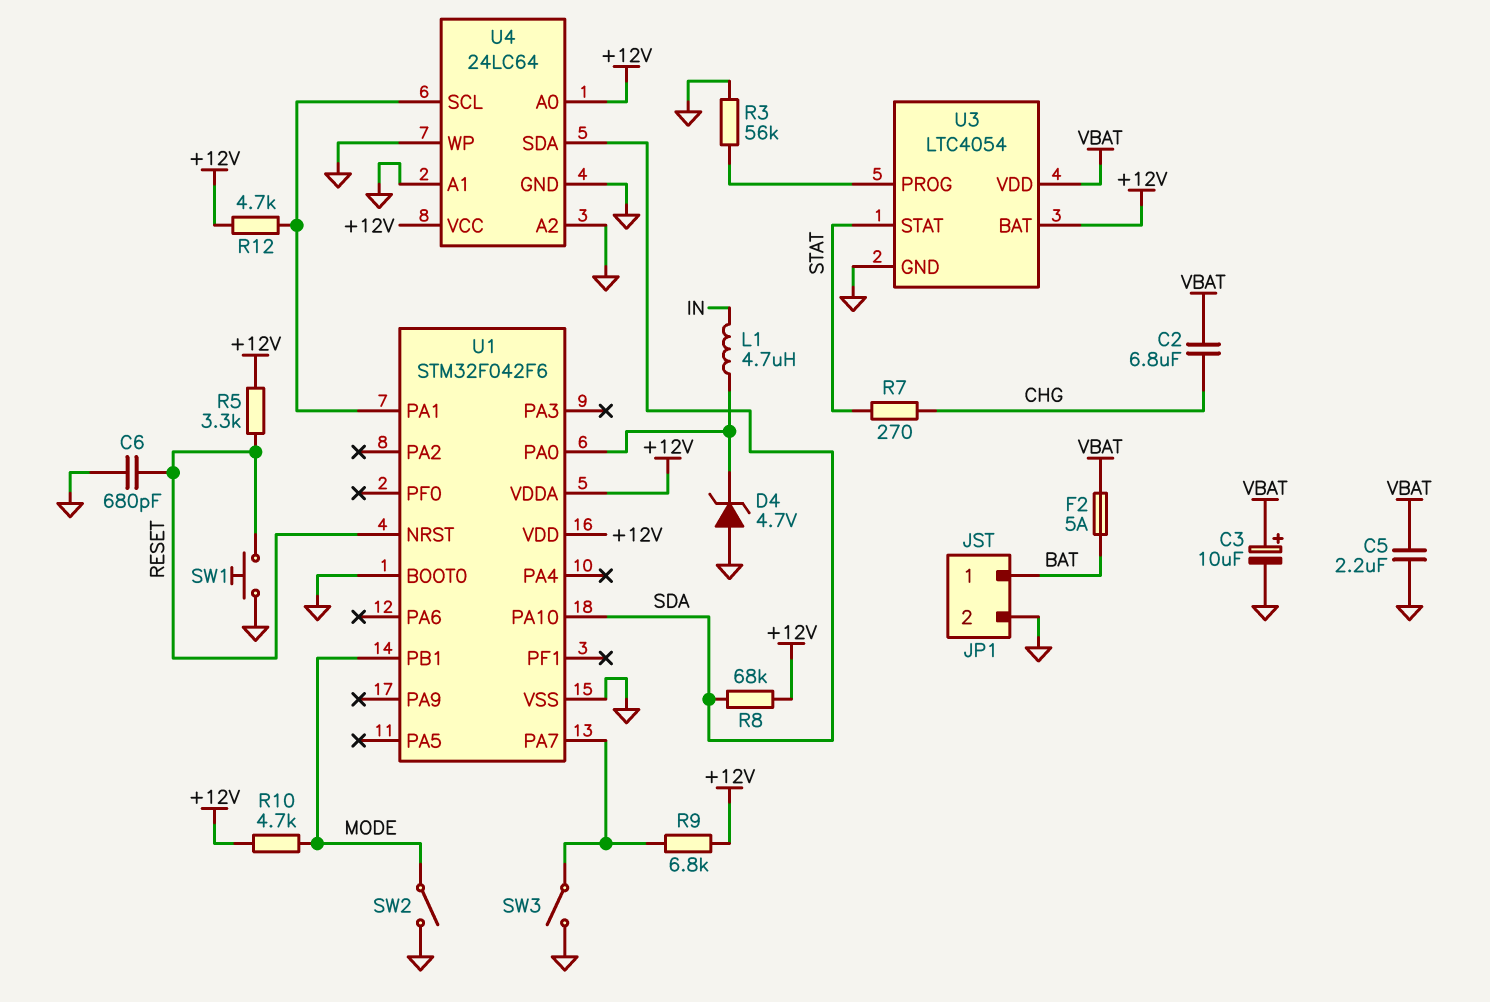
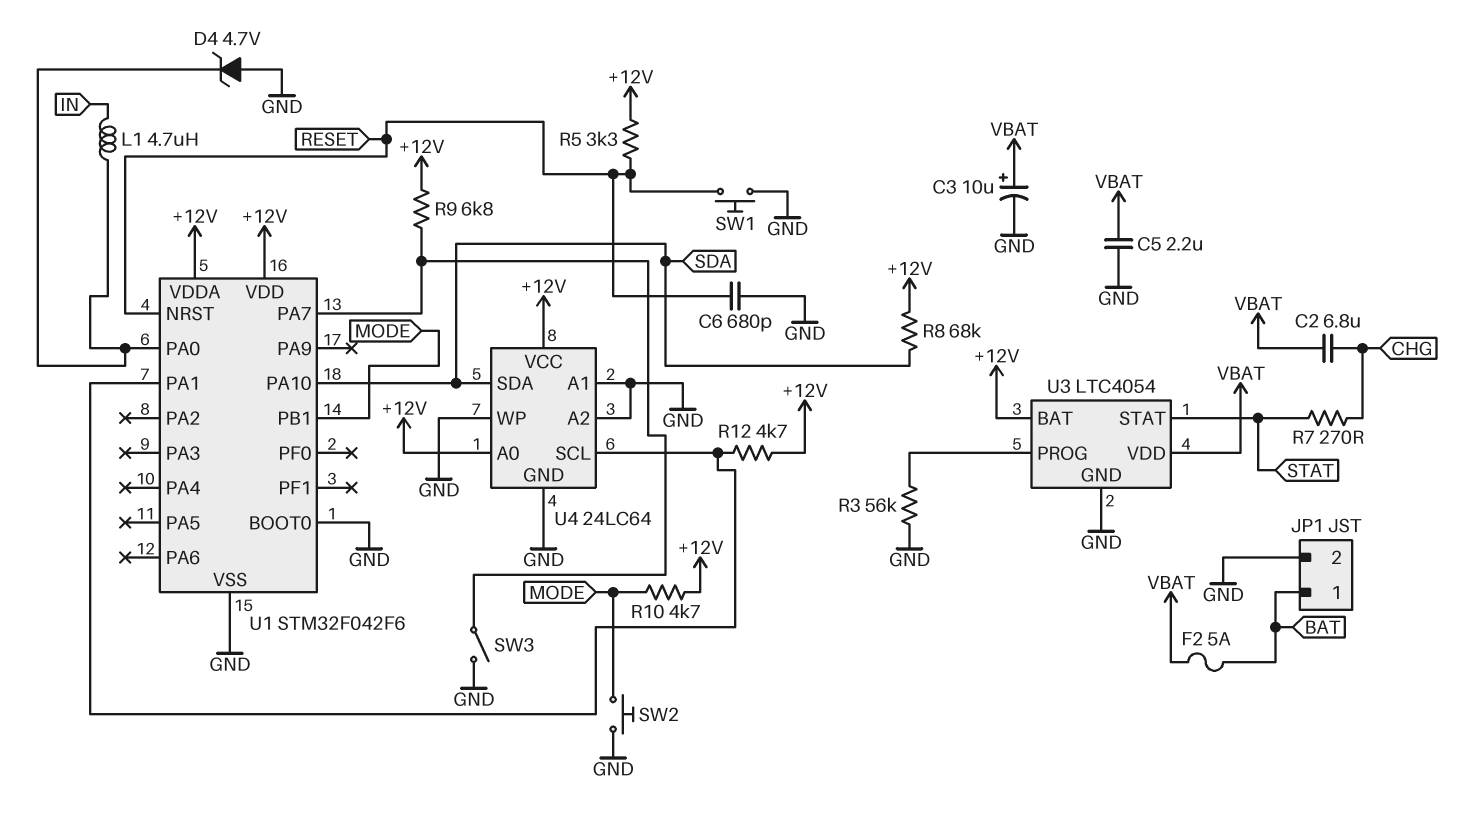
SW2: switch (GND, MODE) -> button (GND, MODE)

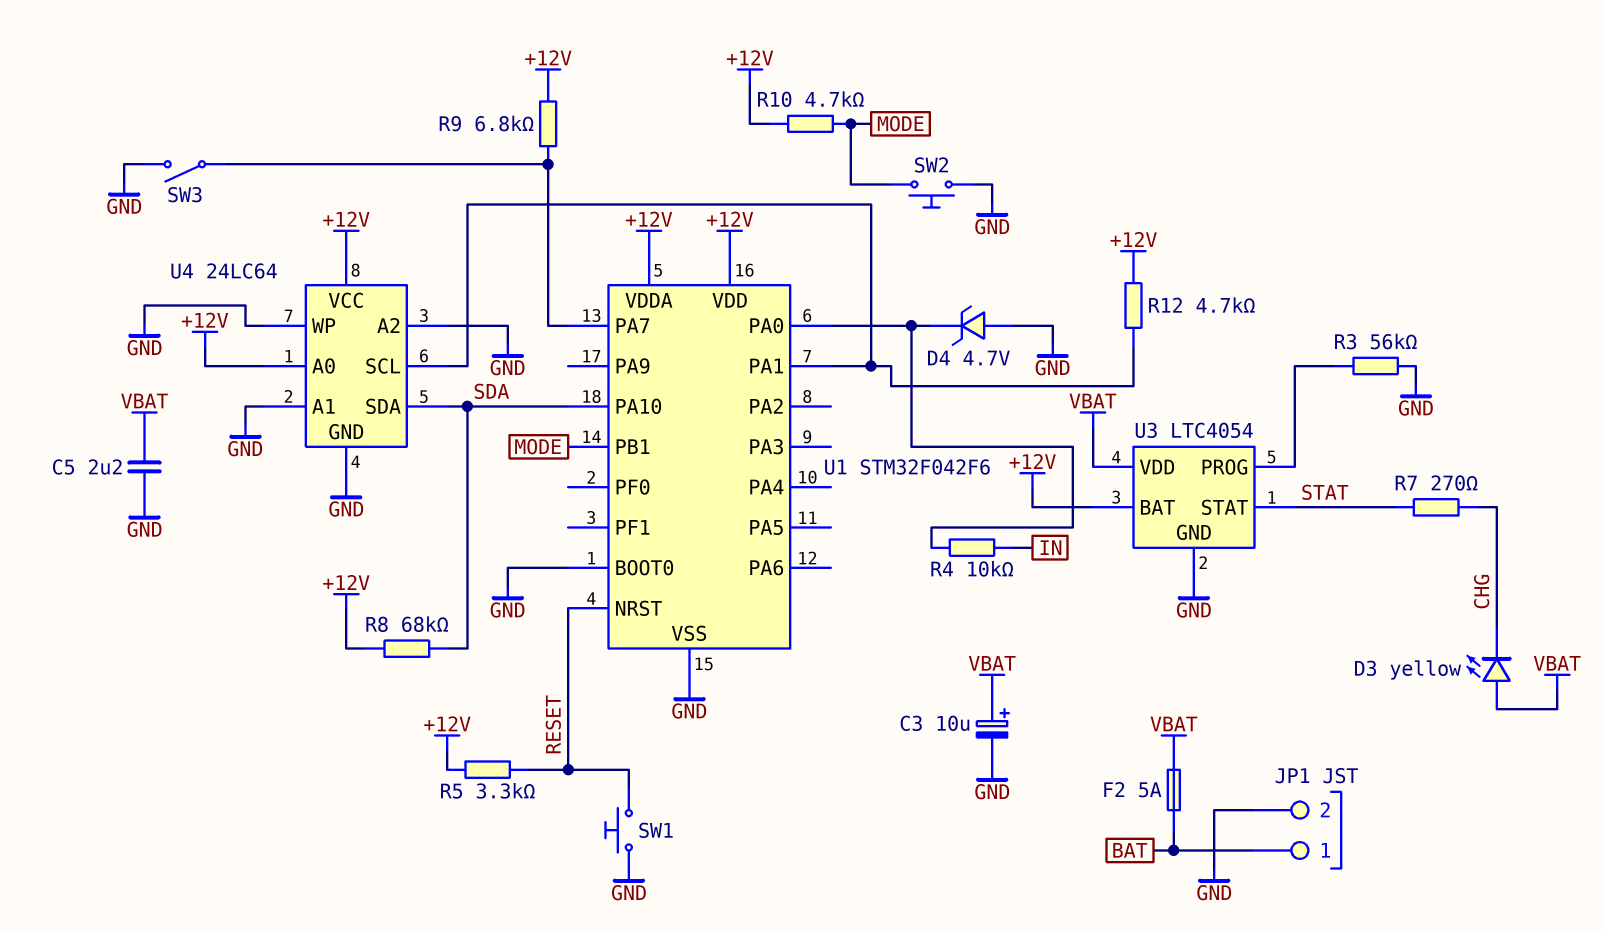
C2: 6.8uF (CHG, VBAT) -> none
C6: 680pF (GND, RESET) -> none
D3: none -> LED yellow (A VBAT, K CHG)
L1: 4.7uH (IN, U1/PA0) -> none
R4: none -> 10k (IN, U1/PA0)

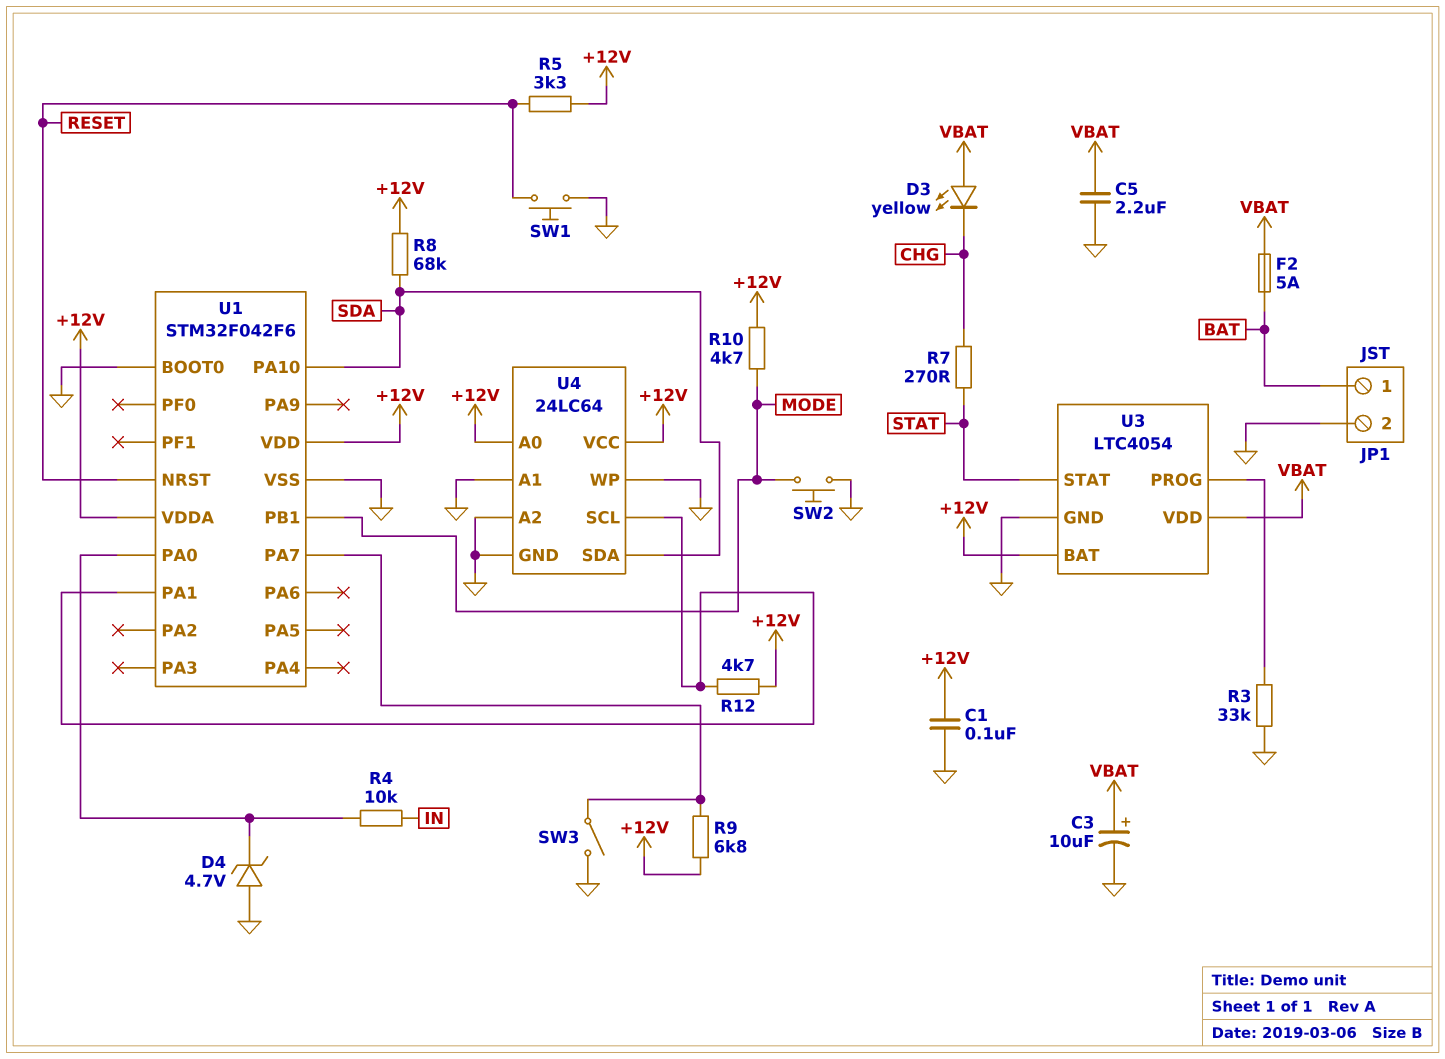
C1: none -> 100nF (+12V, GND)
R3: 56k (GND, U3/PROG) -> 33k (GND, U3/PROG)

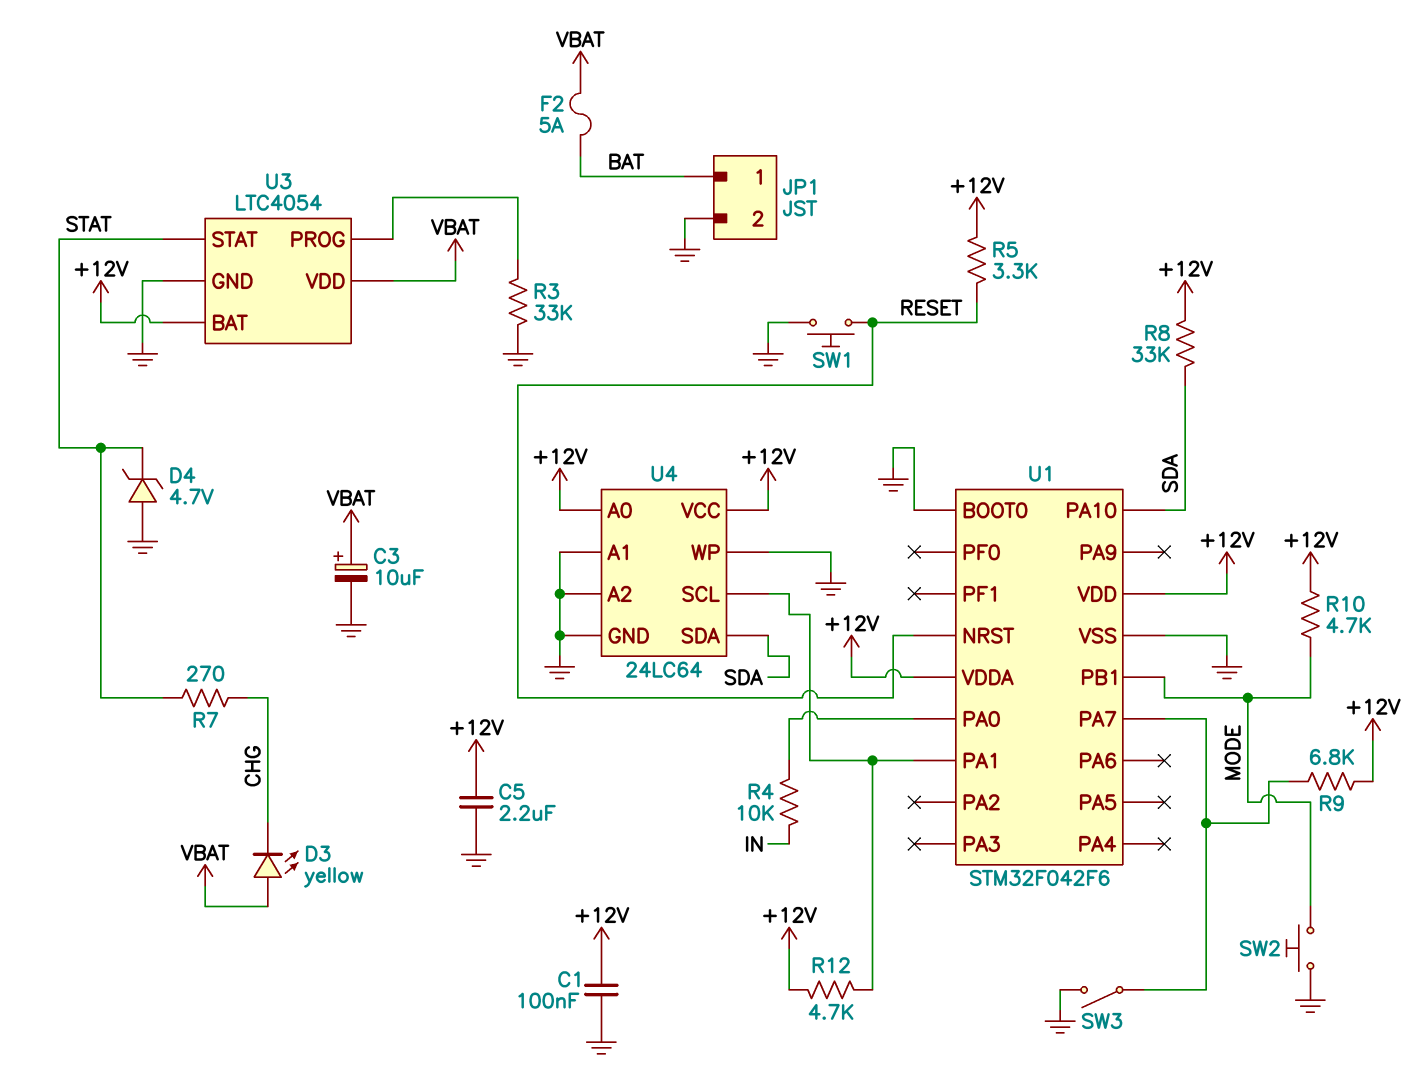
C5: 2.2uF (GND, VBAT) -> 2.2uF (+12V, GND)
D4: zener 4.7V (A GND, K U1/PA0) -> zener 4.7V (A GND, K STAT)
R8: 68k (+12V, SDA) -> 33k (+12V, SDA)

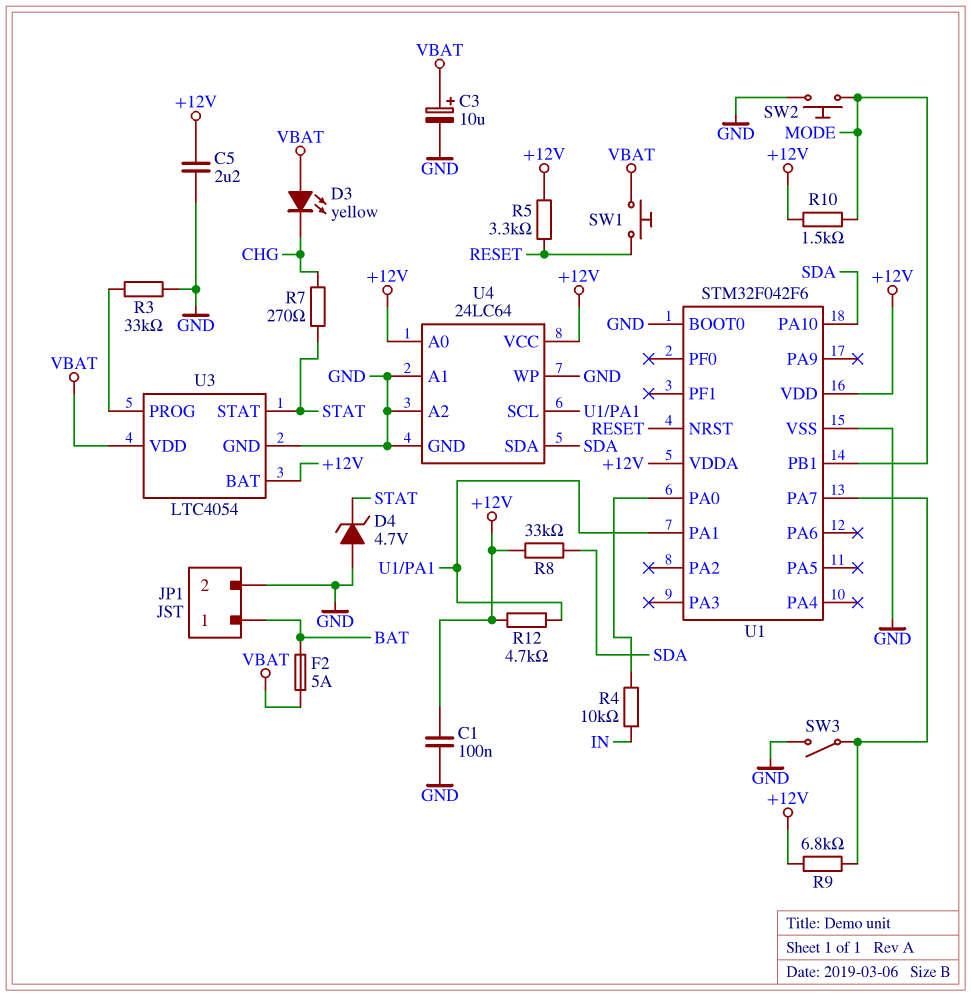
R10: 4.7k (+12V, MODE) -> 1.5k (+12V, MODE)
SW1: button (GND, RESET) -> button (RESET, VBAT)

